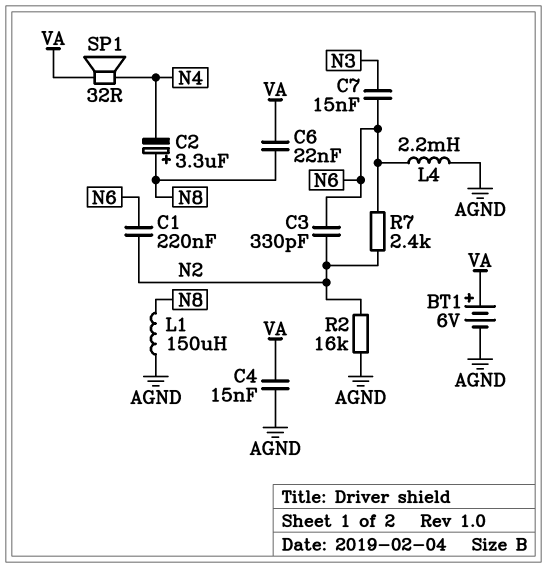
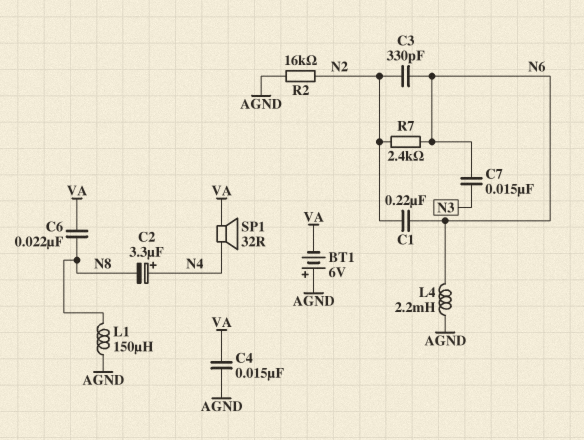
BT1: 6V (plus VA, minus AGND) -> 6V (plus AGND, minus VA)
C2: 3.3uF (plus N8, minus N4) -> 3.3uF (plus N4, minus N8)

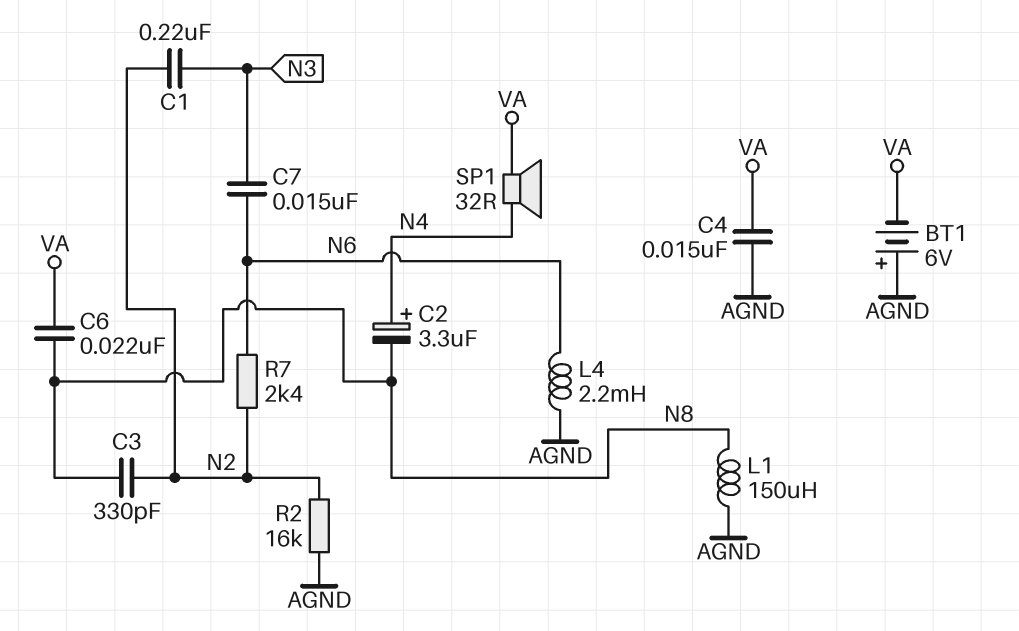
C1: 220nF (N2, N6) -> 220nF (N2, N3)
C3: 330pF (N2, N6) -> 330pF (N2, N8)

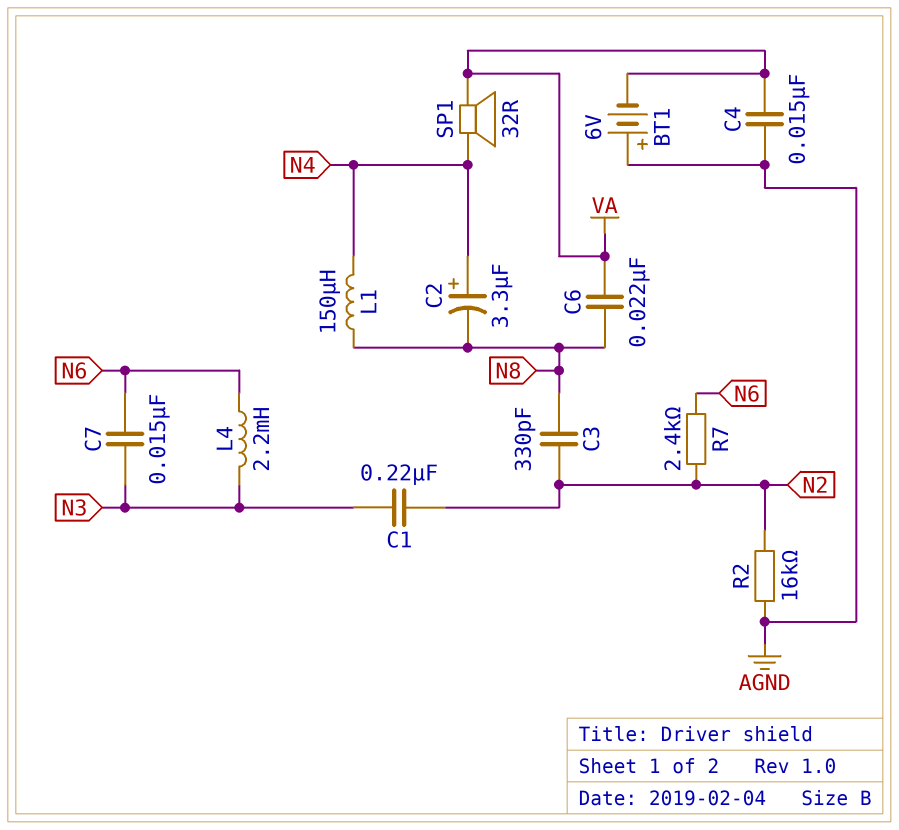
L1: 150uH (AGND, N8) -> 150uH (N4, N8)
L4: 2.2mH (AGND, N6) -> 2.2mH (N3, N6)

